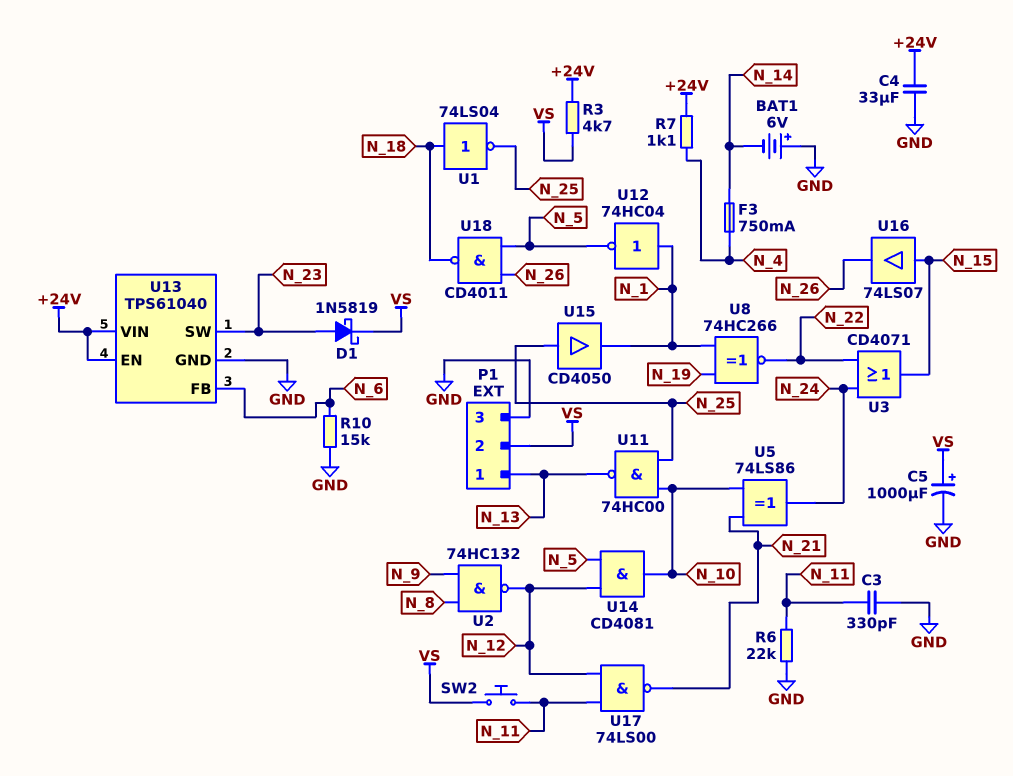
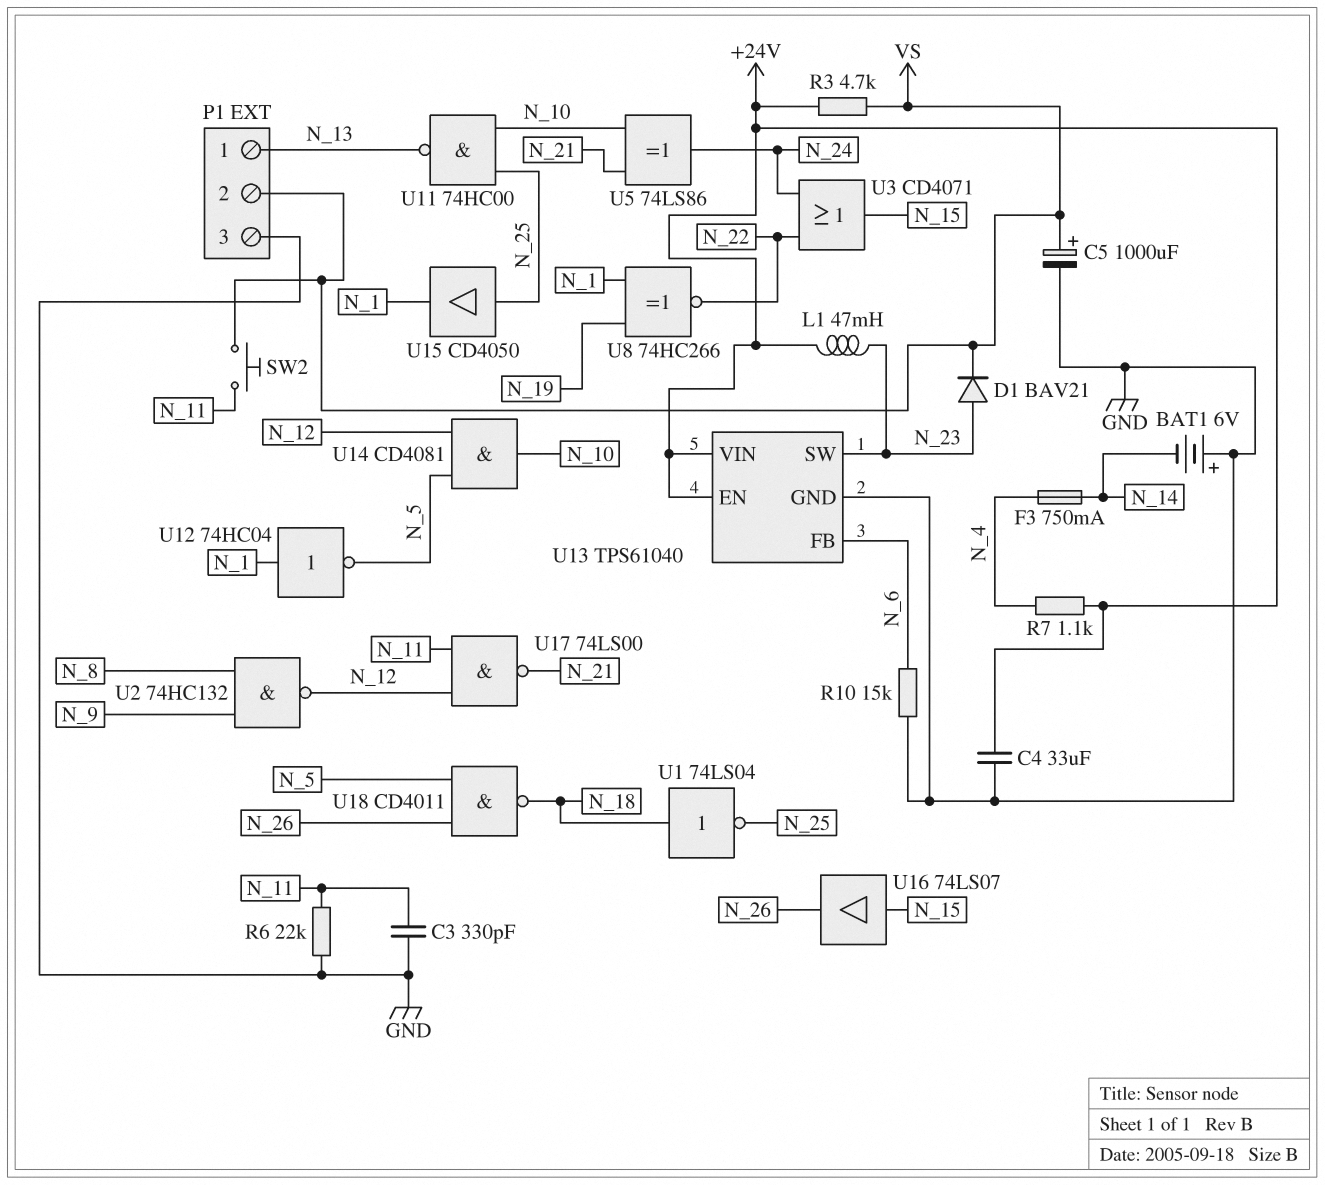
D1: schottky 1N5819 (A N_23, K VS) -> diode BAV21 (A N_23, K VS)
L1: none -> 47mH (+24V, N_23)

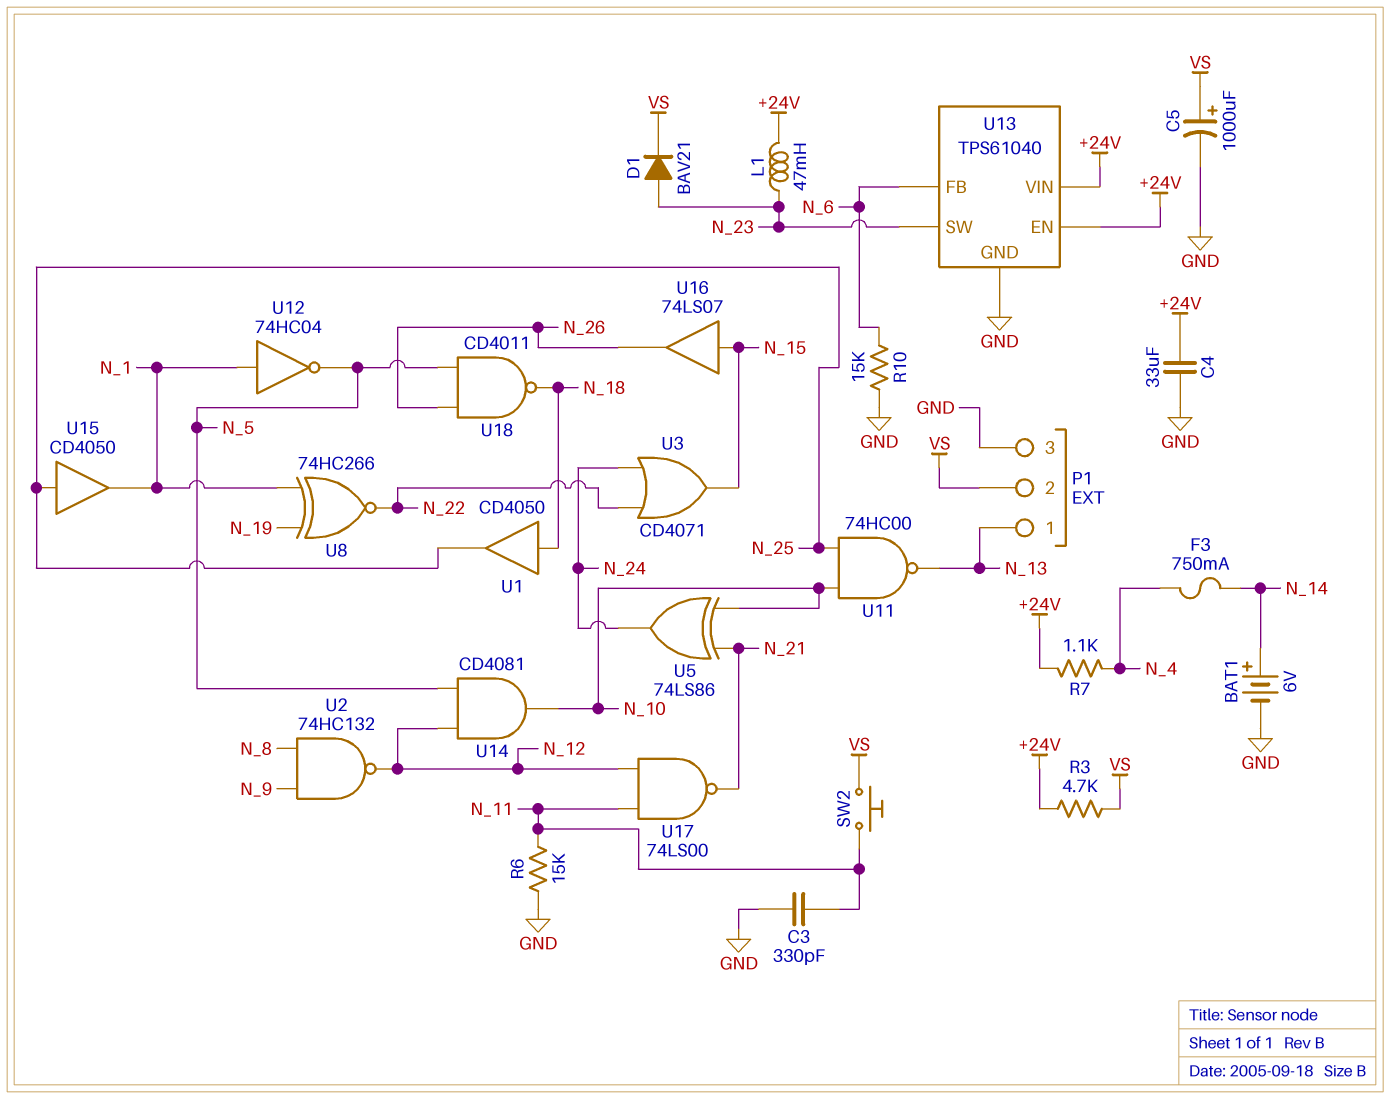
BAT1: 6V (plus GND, minus N_14) -> 6V (plus N_14, minus GND)
R6: 22k (GND, N_11) -> 15k (GND, N_11)
U1: NOT 74LS04 (in N_18, out N_25) -> buffer CD4050 (in N_18, out N_25)

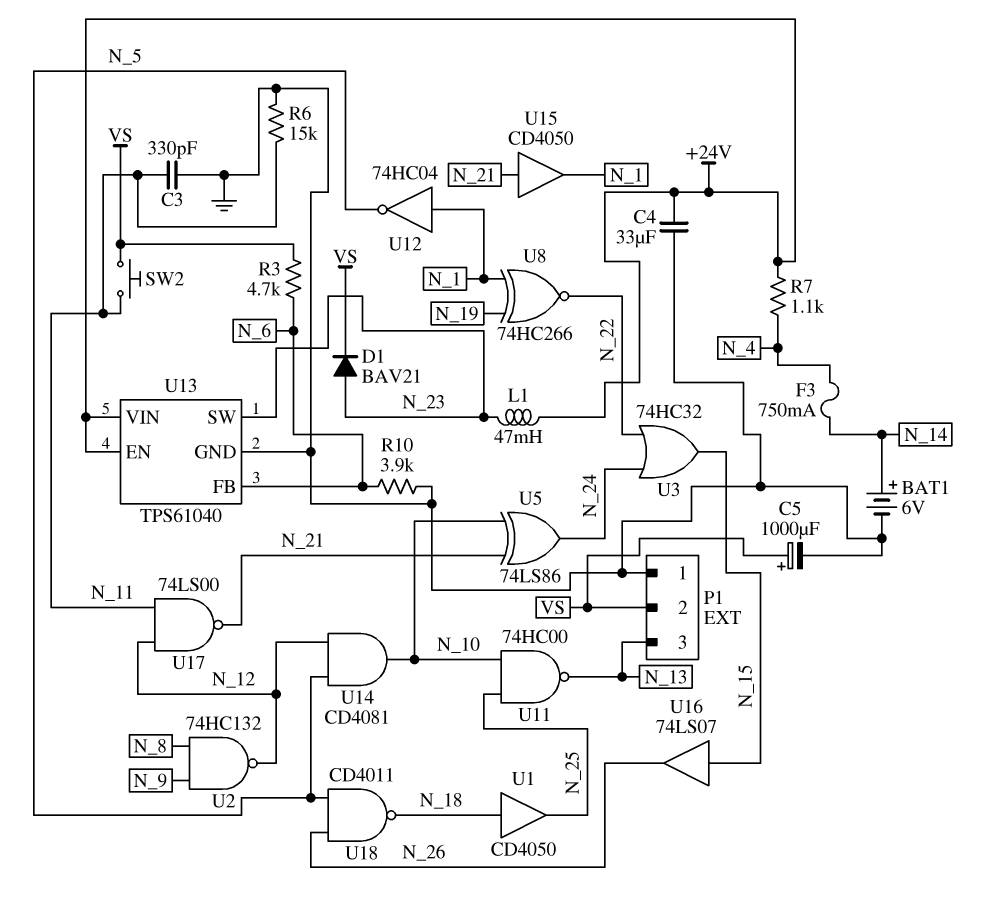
P1 pin 1: N_13 -> GND
P1 pin 3: GND -> N_13
R3: 4.7k (+24V, VS) -> 4.7k (N_6, VS)
R10: 15k (GND, N_6) -> 3.9k (GND, N_6)
U3: OR CD4071 (in N_22, in N_24, out N_15) -> OR 74HC32 (in N_22, in N_24, out N_15)
U15: buffer CD4050 (in N_25, out N_1) -> buffer CD4050 (in N_21, out N_1)

